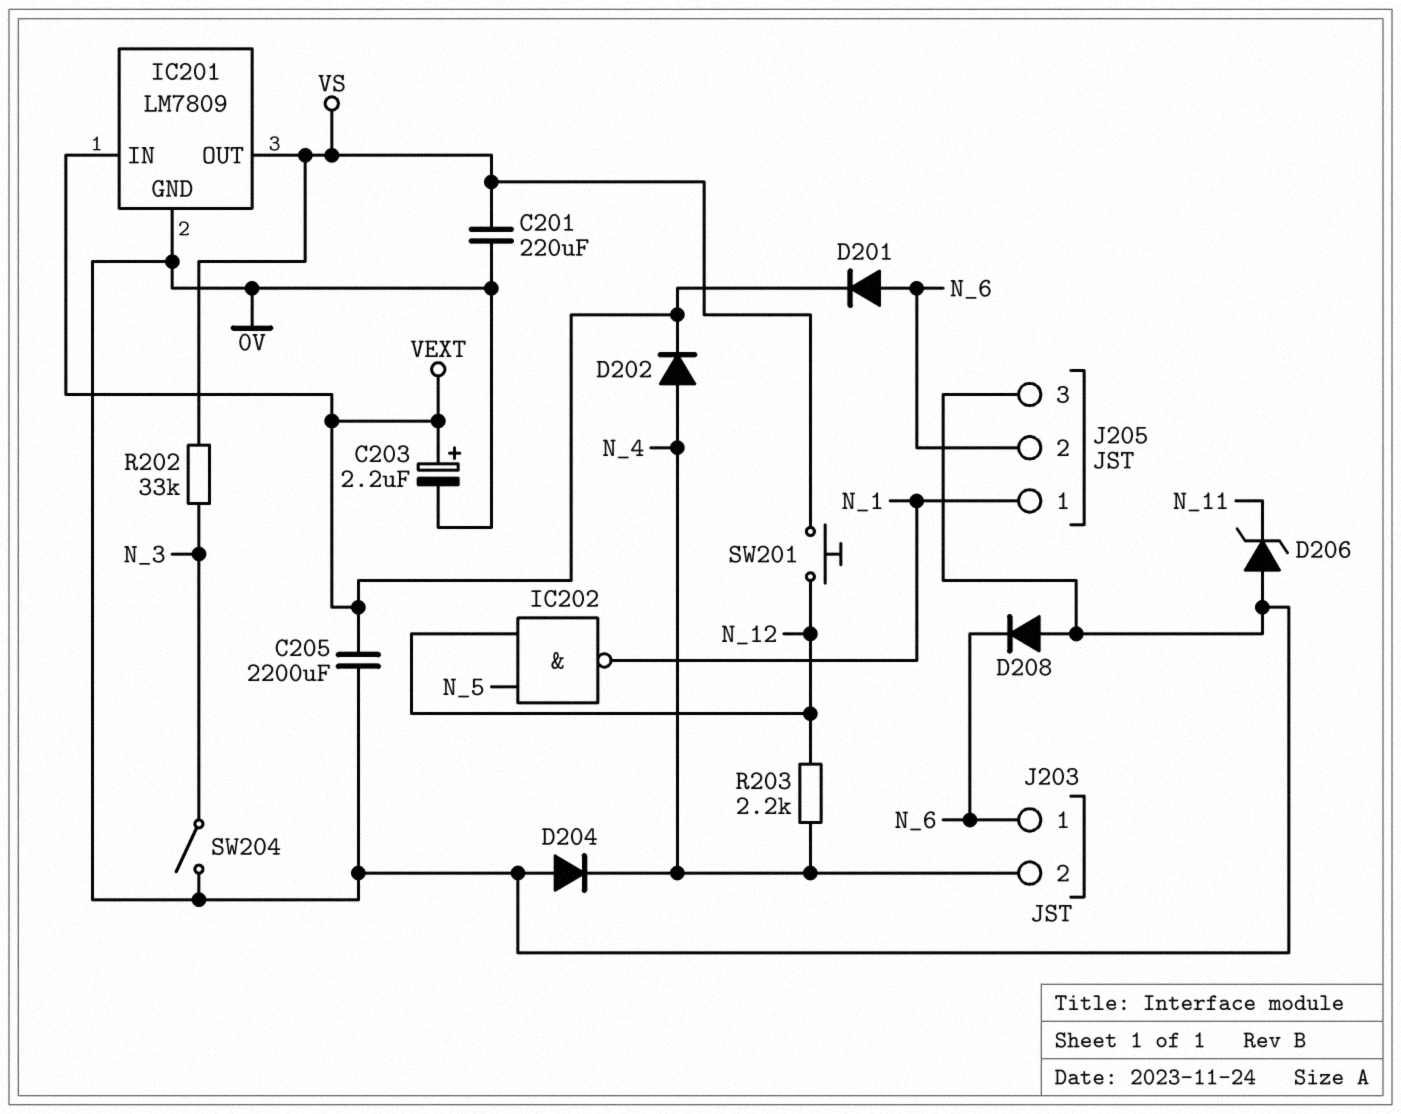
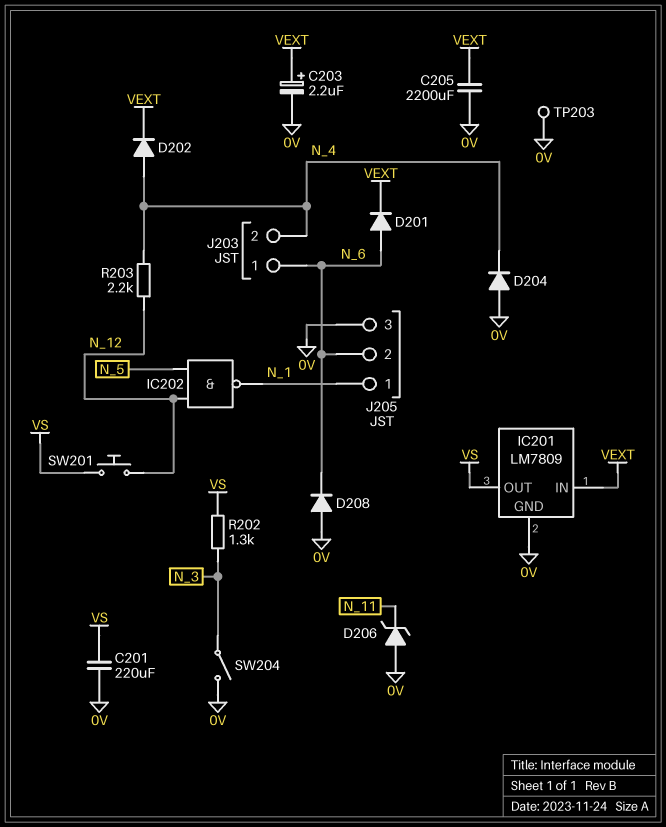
R202: 33k (N_3, VS) -> 1.3k (N_3, VS)
TP203: none -> test point (0V)

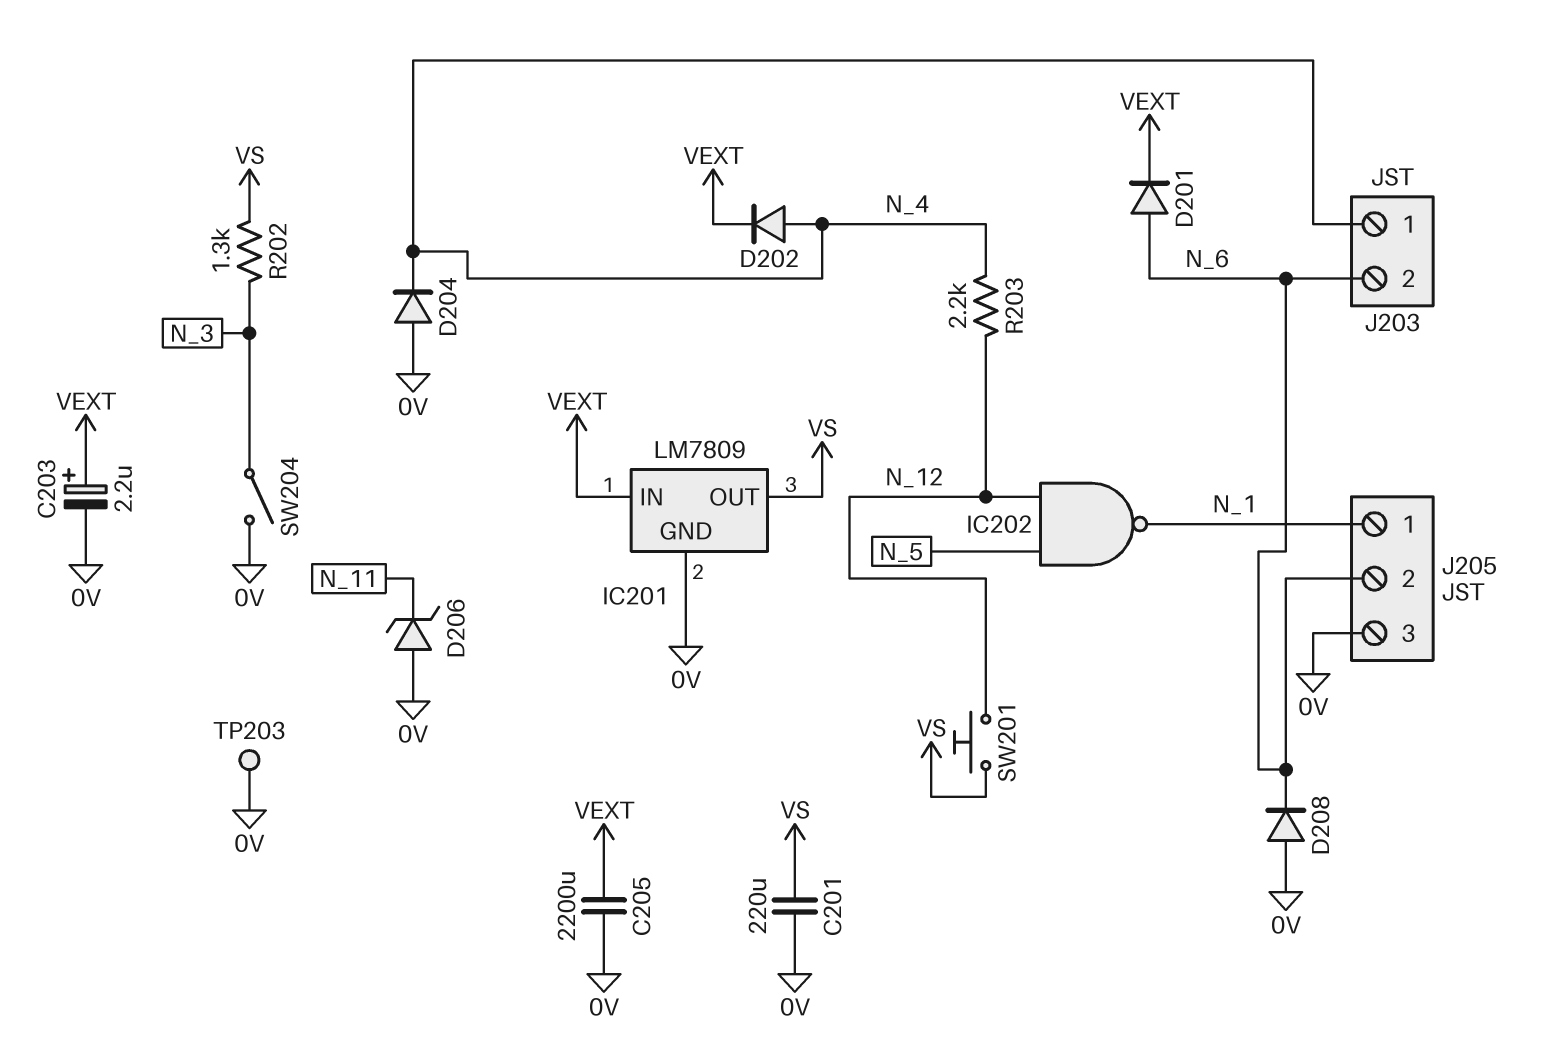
J203 pin 1: N_6 -> N_4
J203 pin 2: N_4 -> N_6

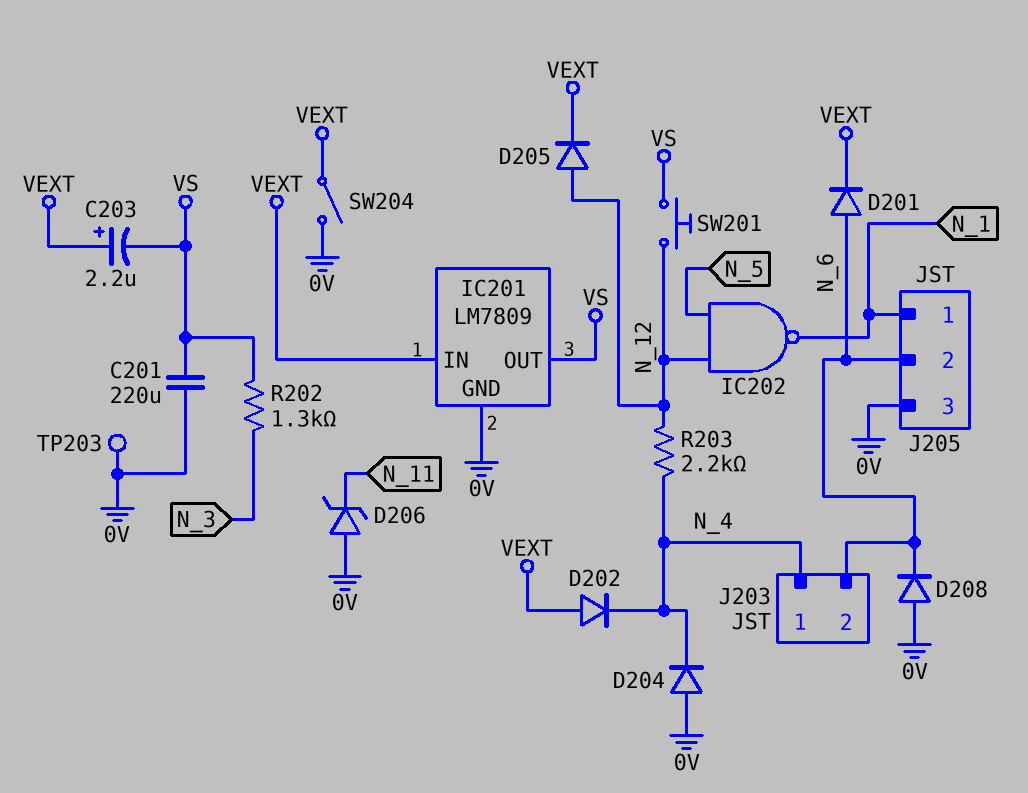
C203: 2.2uF (plus VEXT, minus 0V) -> 2.2uF (plus VEXT, minus VS)
C205: 2200uF (0V, VEXT) -> none
D202: diode (A N_4, K VEXT) -> diode (A VEXT, K N_4)
D205: none -> diode (A N_12, K VEXT)
SW204: switch (0V, N_3) -> switch (0V, VEXT)

